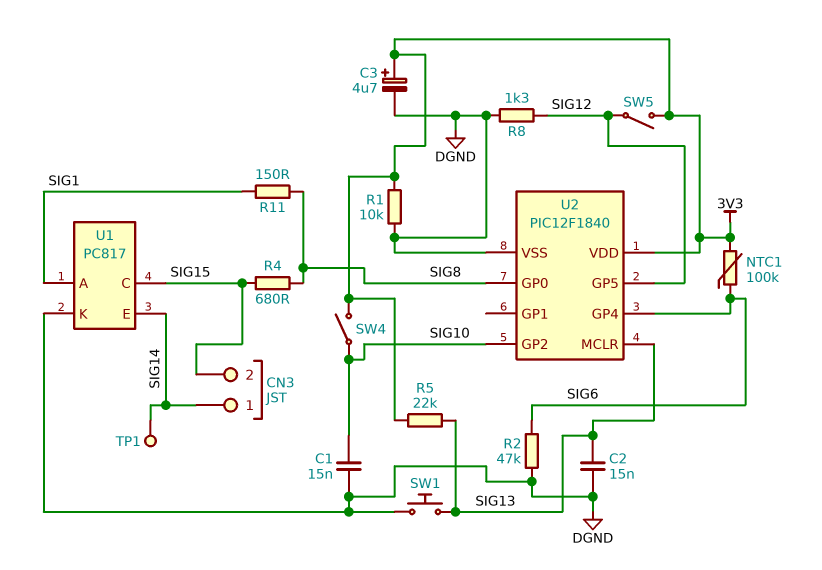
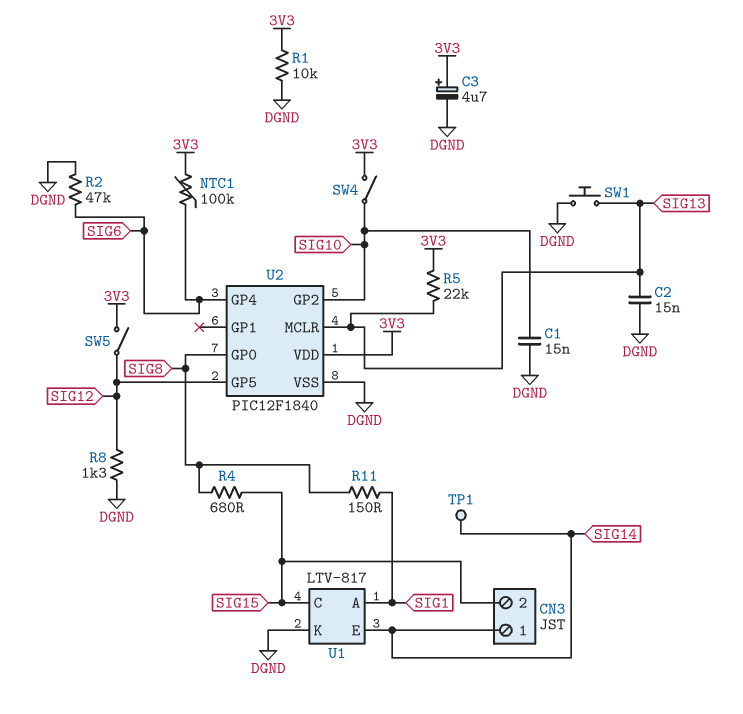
U1: PC817 -> LTV-817

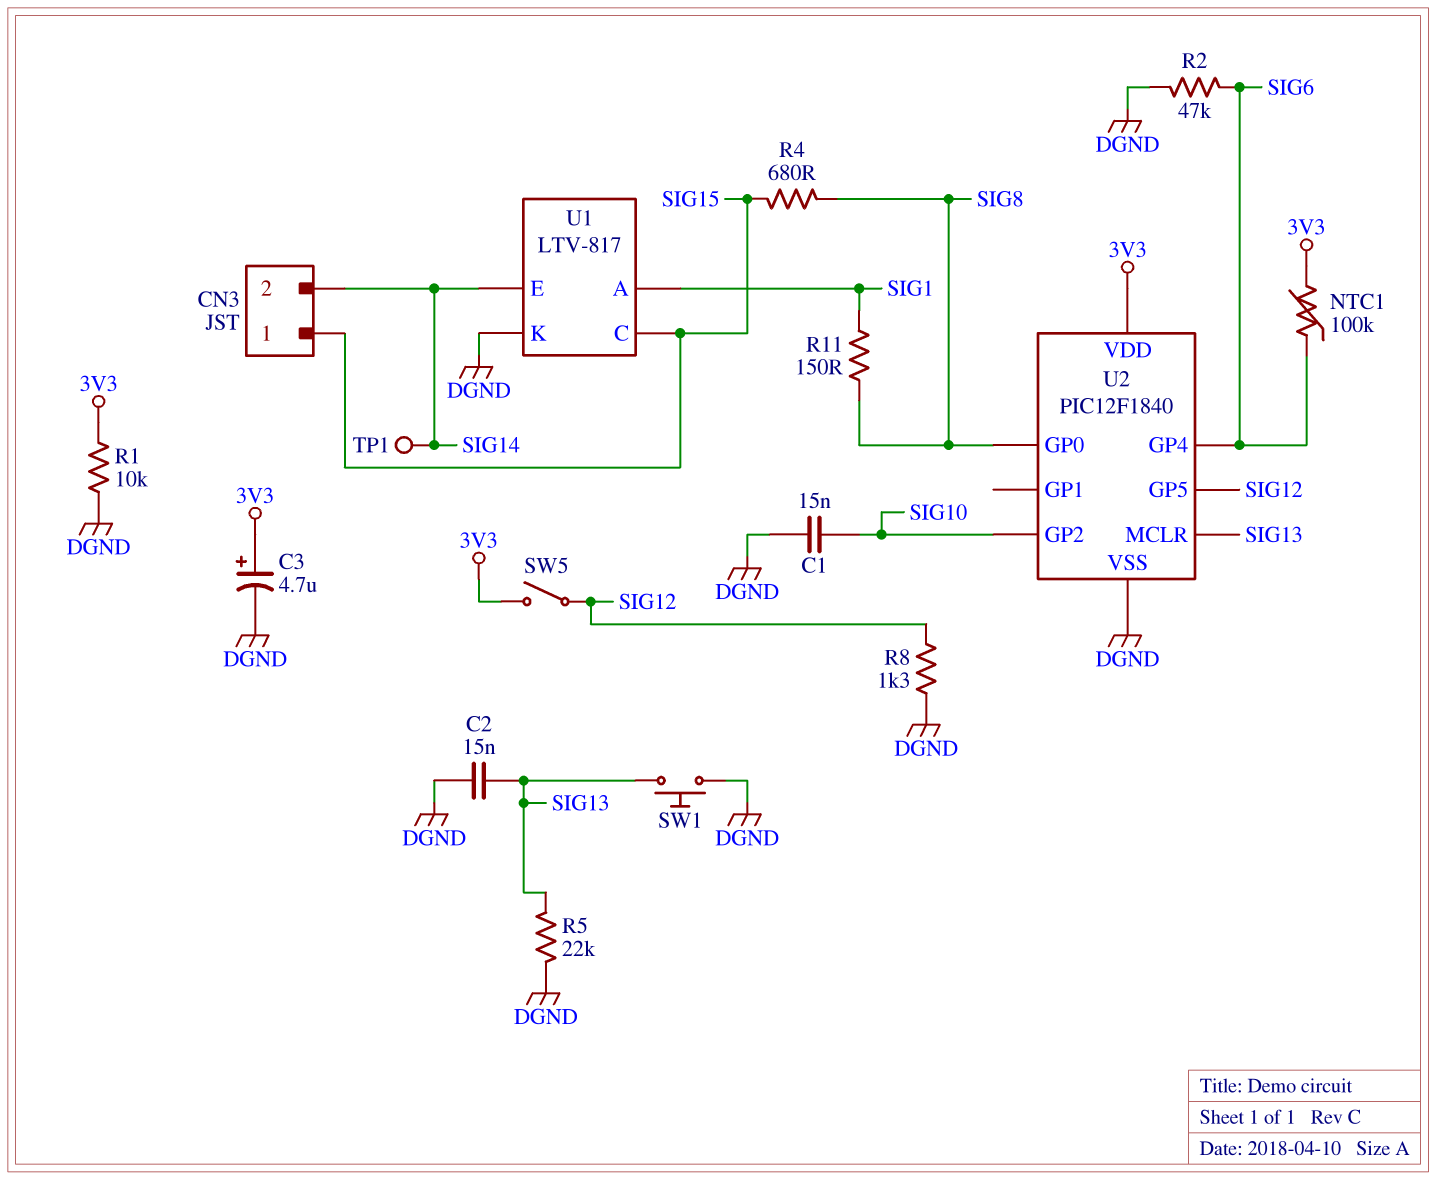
CN3 pin 1: SIG14 -> SIG15
CN3 pin 2: SIG15 -> SIG14
R5: 22k (3V3, SIG13) -> 22k (DGND, SIG13)
SW4: switch (3V3, SIG10) -> none

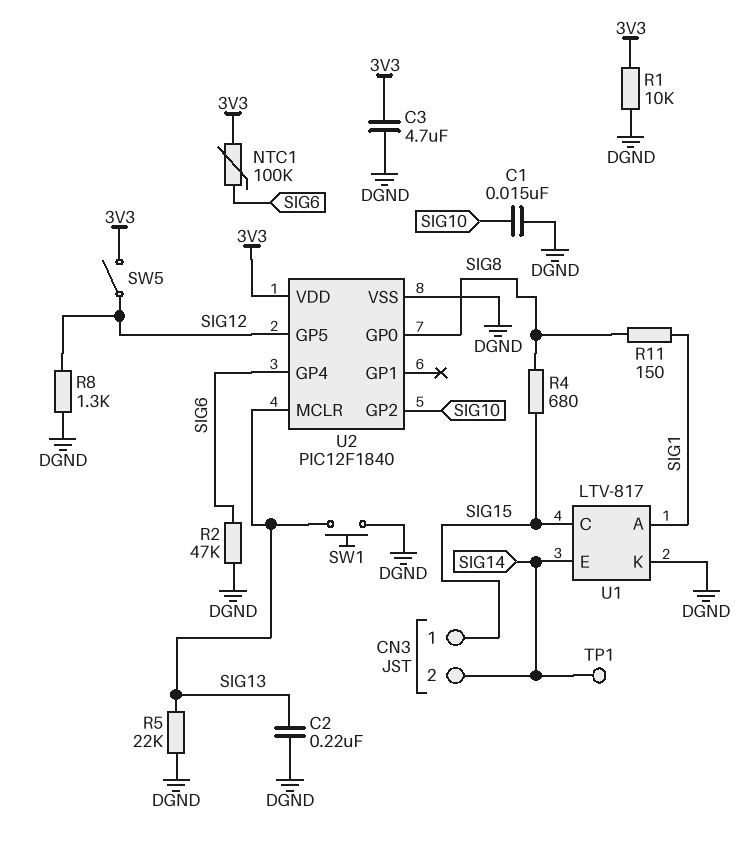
C2: 15nF (DGND, SIG13) -> 220nF (DGND, SIG13)
C3: 4.7uF (plus 3V3, minus DGND) -> 4.7uF (3V3, DGND)

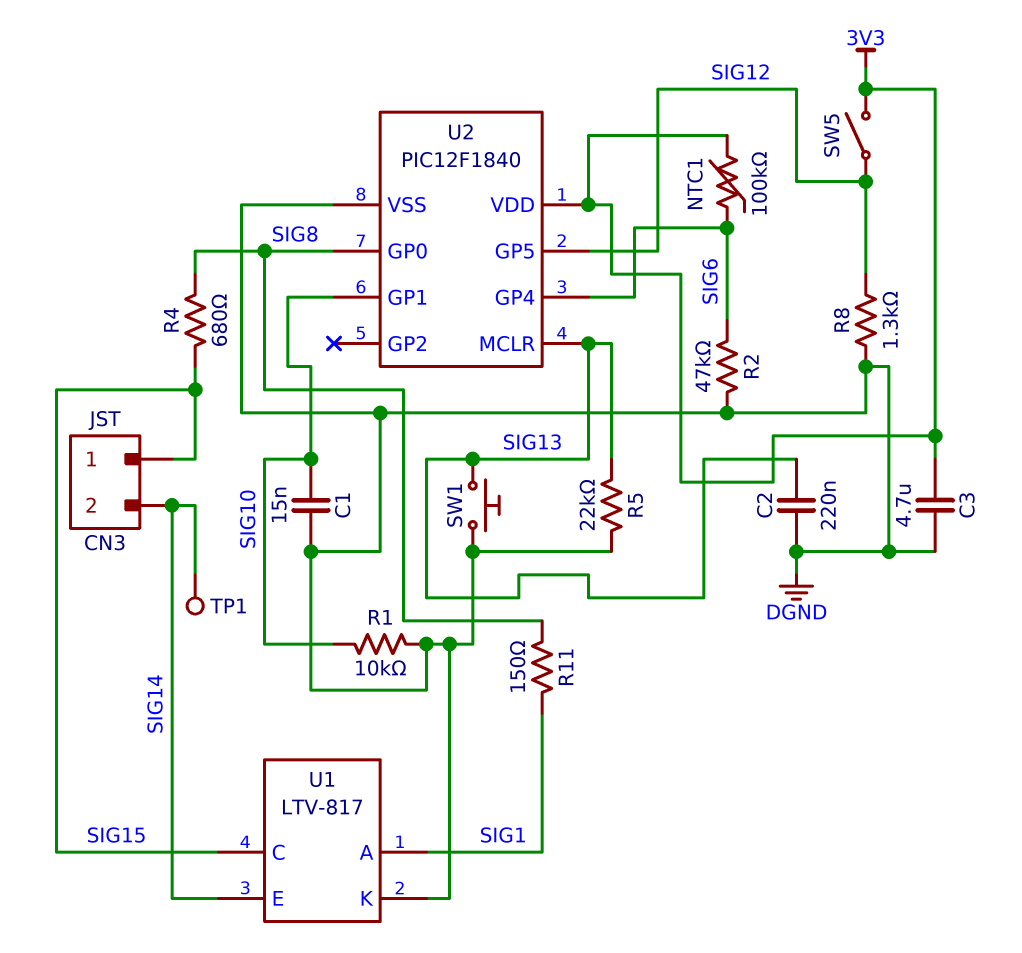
R1: 10k (3V3, DGND) -> 10k (DGND, SIG10)
U2 pin GP1: none -> SIG10
U2 pin GP2: SIG10 -> none

